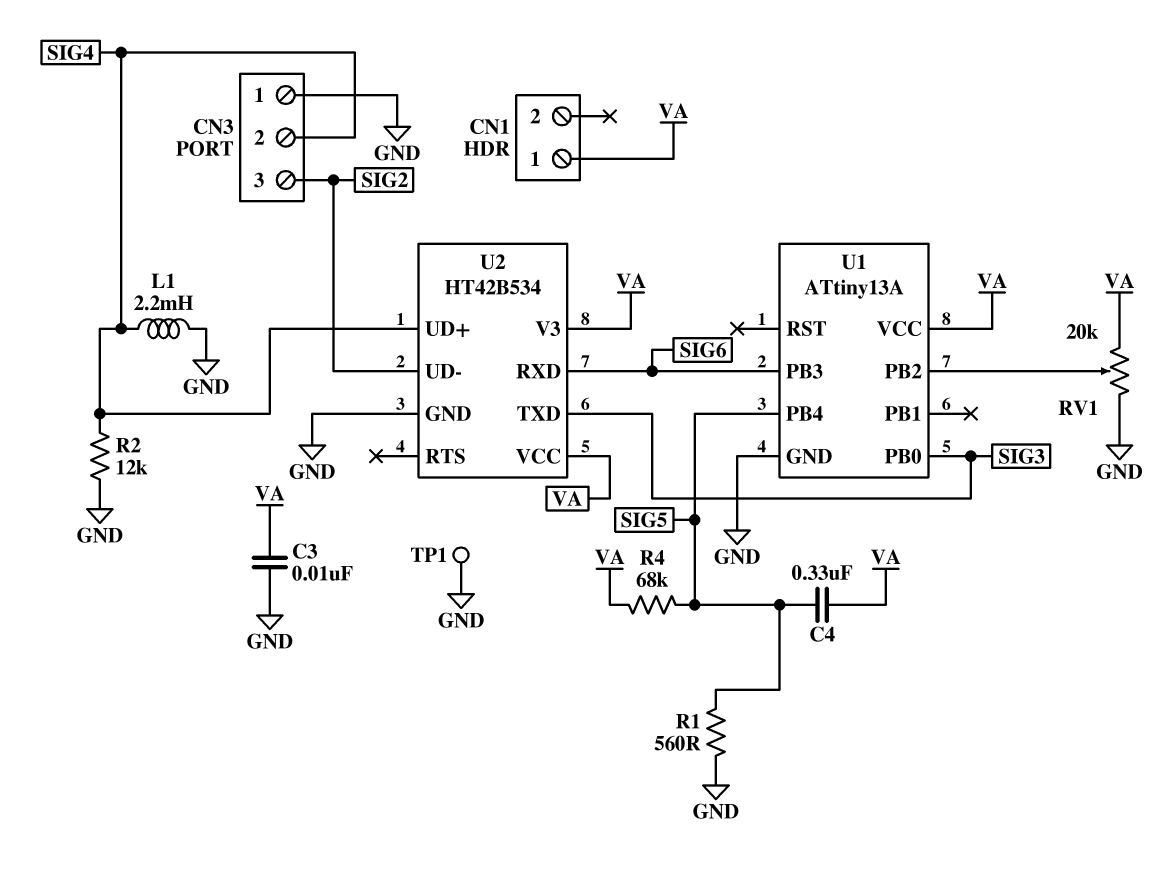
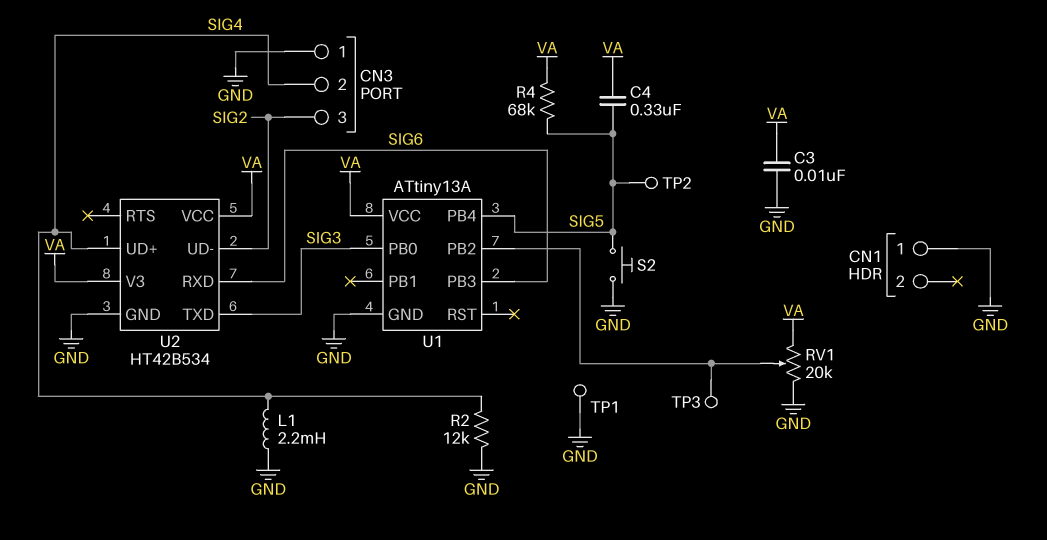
CN1 pin 1: VA -> GND
R1: 560 (GND, SIG5) -> none
S2: none -> button (GND, SIG5)
TP2: none -> test point (SIG5)
TP3: none -> test point (U1/PB2)

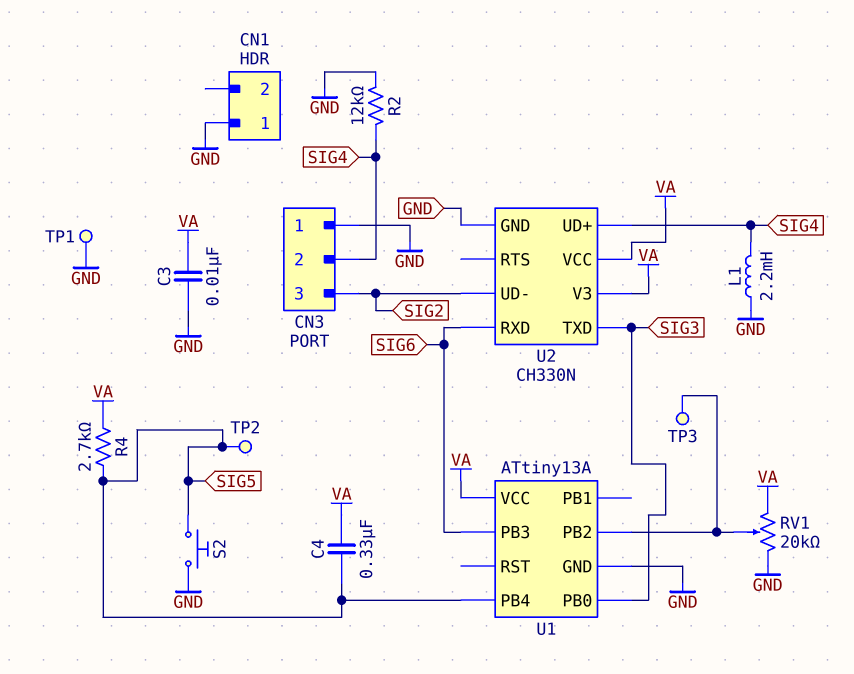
R4: 68k (SIG5, VA) -> 2.7k (SIG5, VA)
U2: HT42B534 -> CH330N

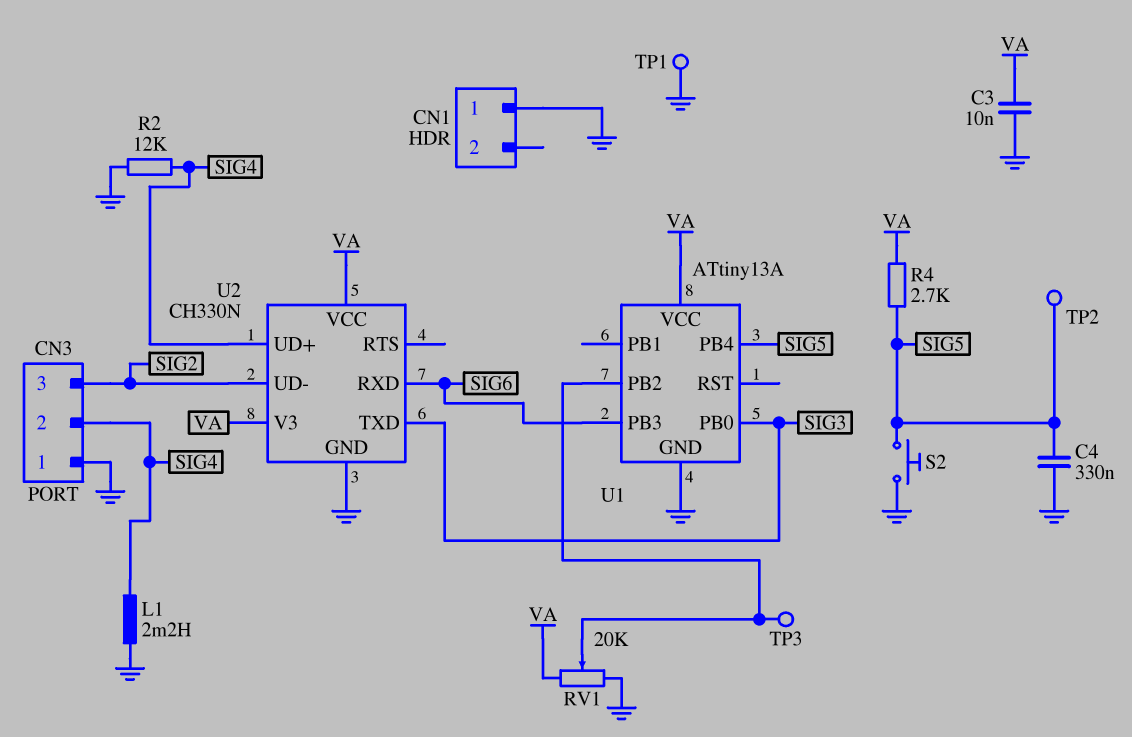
C4: 330nF (SIG5, VA) -> 330nF (GND, SIG5)

